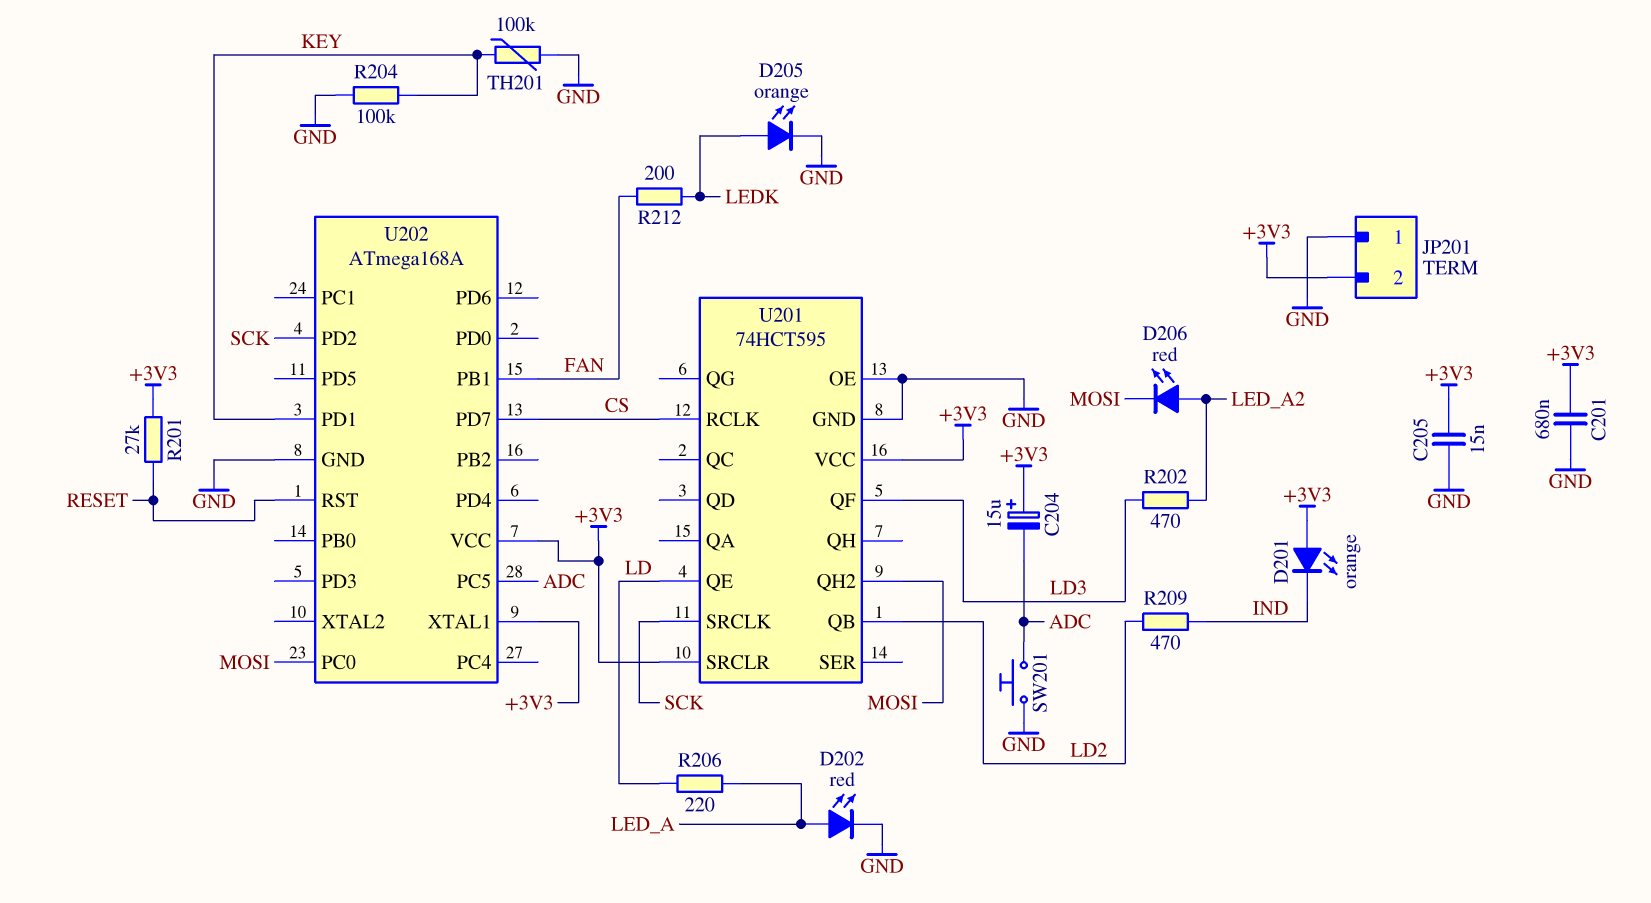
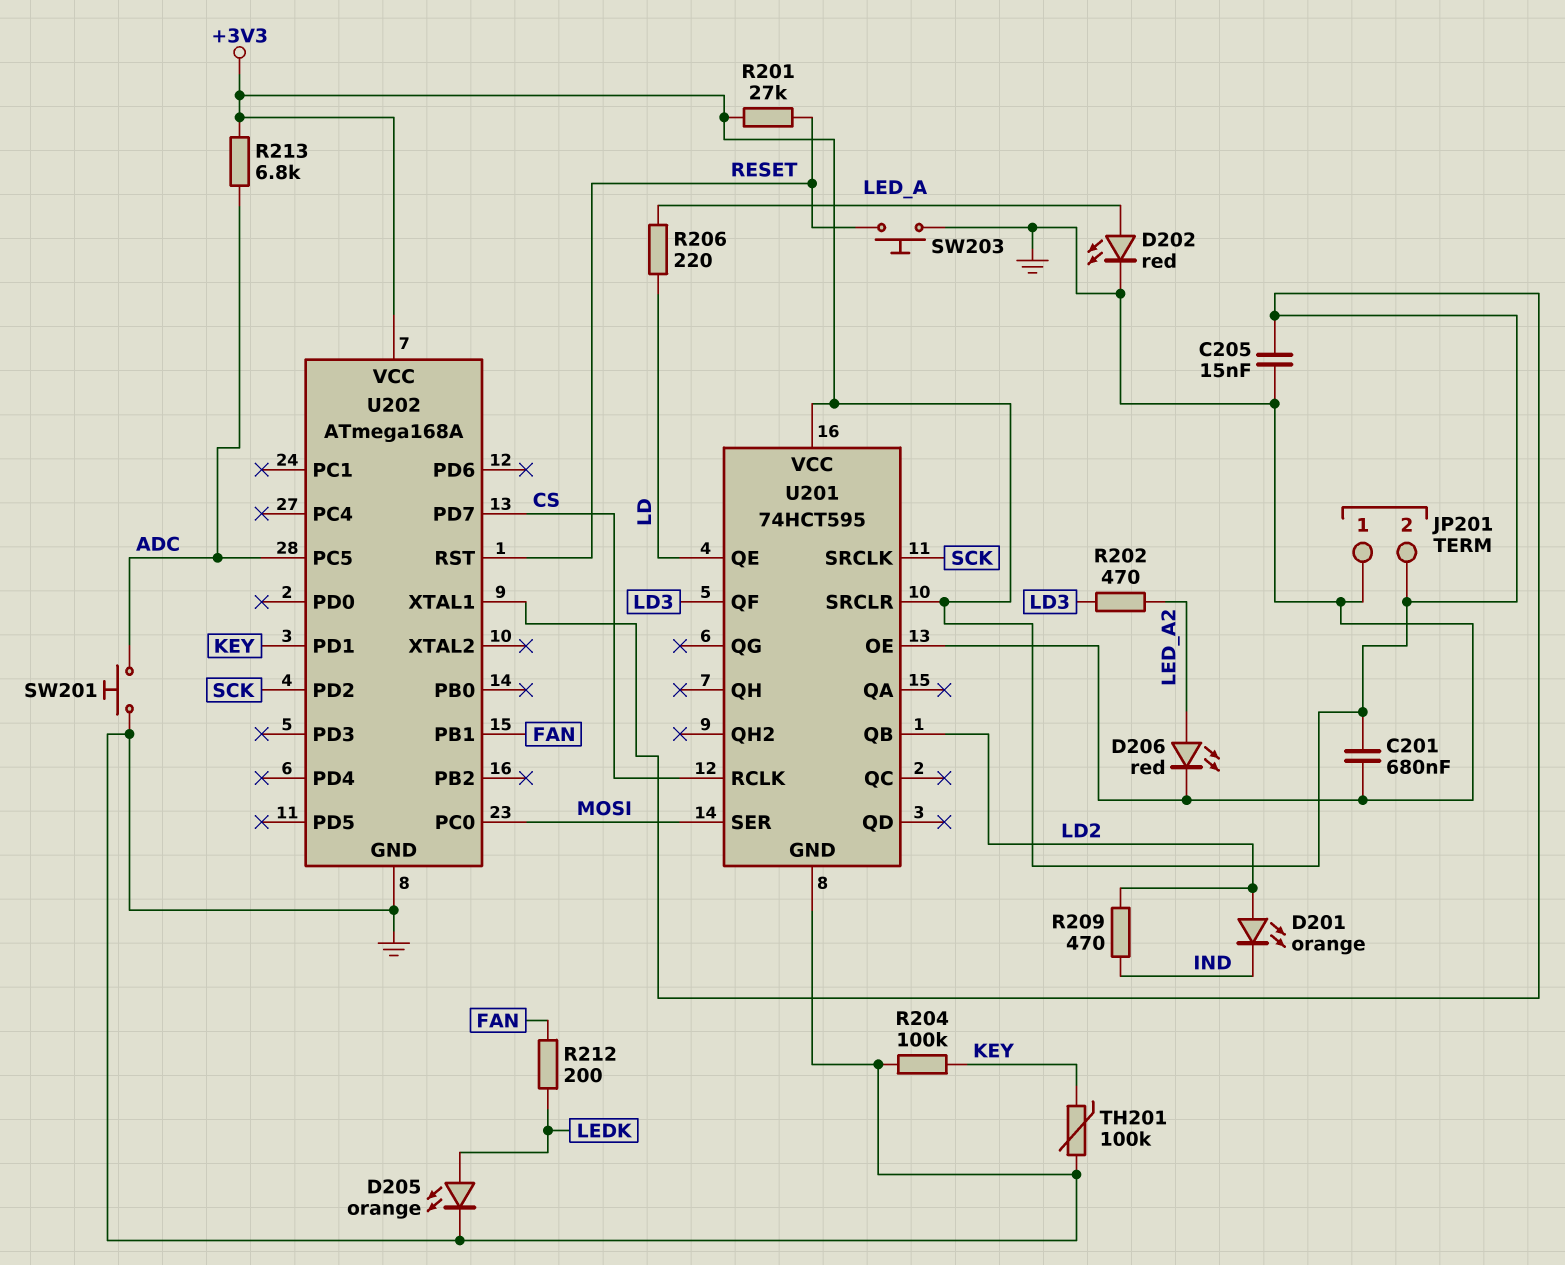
C204: 15uF (plus +3V3, minus ADC) -> none
D201: LED orange (A +3V3, K IND) -> LED orange (A LD2, K IND)
D206: LED red (A LED_A2, K MOSI) -> LED red (A LED_A2, K GND)
R213: none -> 6.8k (+3V3, ADC)
SW203: none -> button (GND, RESET)
U201 pin QH2: MOSI -> none
U201 pin SER: none -> MOSI

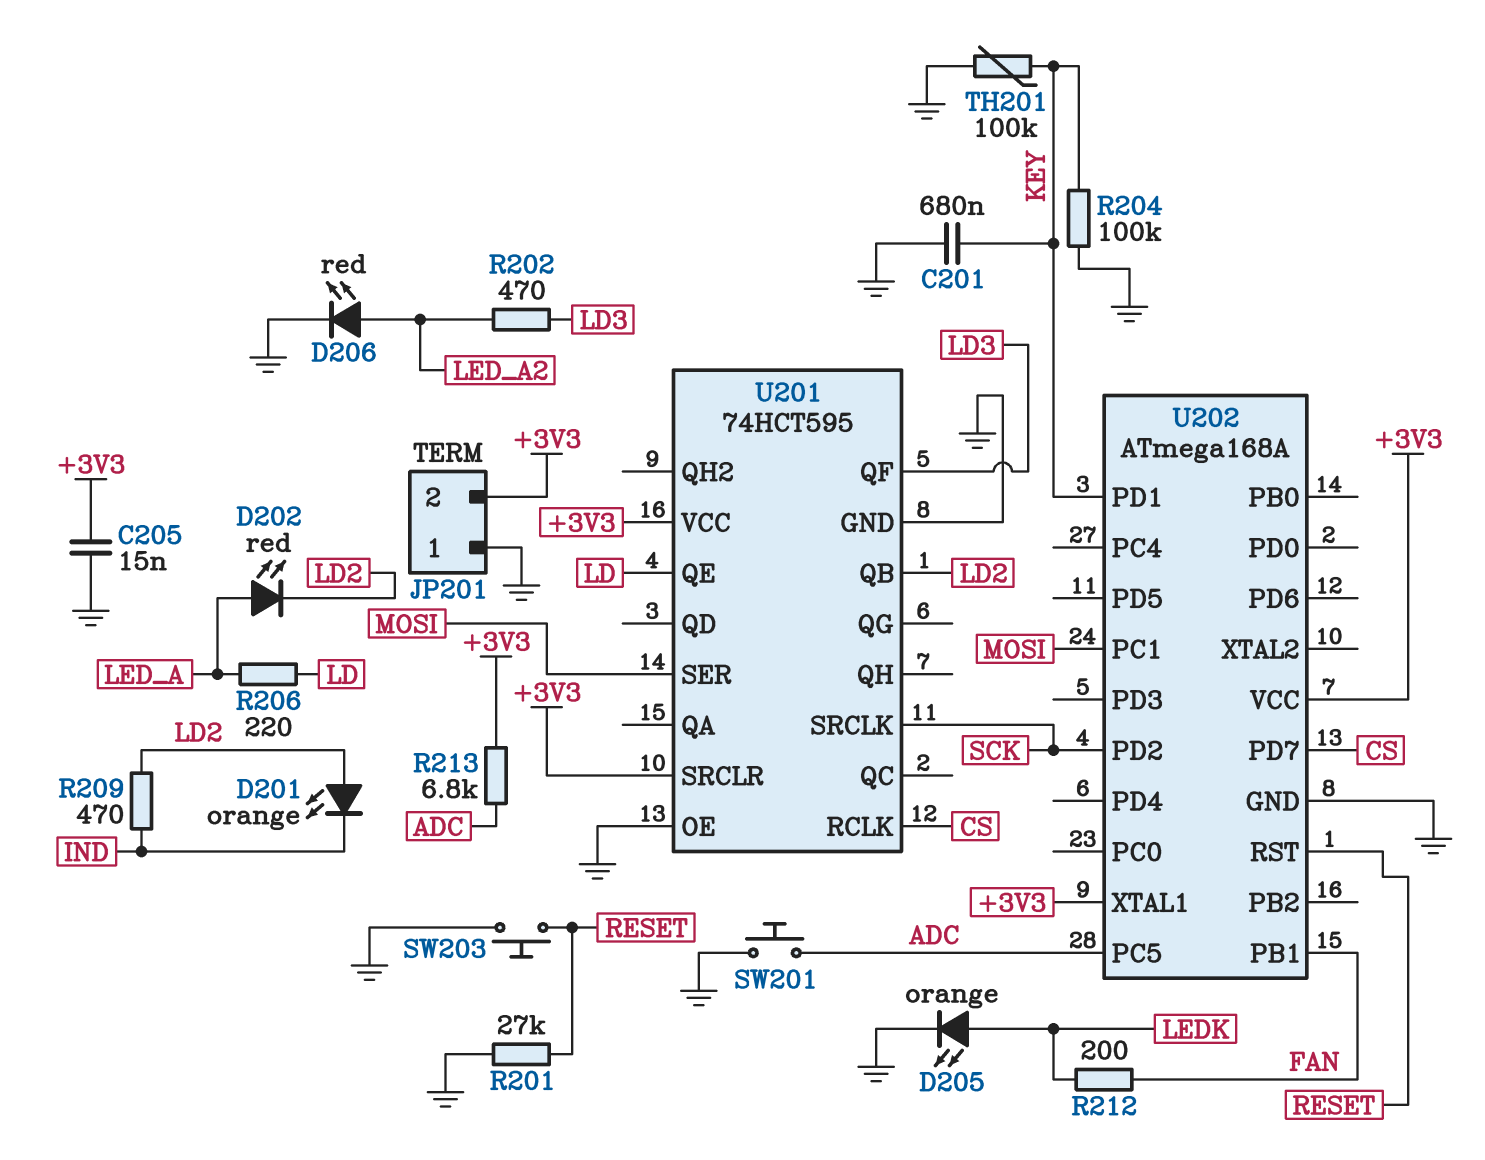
C201: 680nF (+3V3, GND) -> 680nF (GND, KEY)
D202: LED red (A LED_A, K GND) -> LED red (A LED_A, K LD2)
R201: 27k (+3V3, RESET) -> 27k (GND, RESET)
U202 pin PC0: MOSI -> none
U202 pin PC1: none -> MOSI

